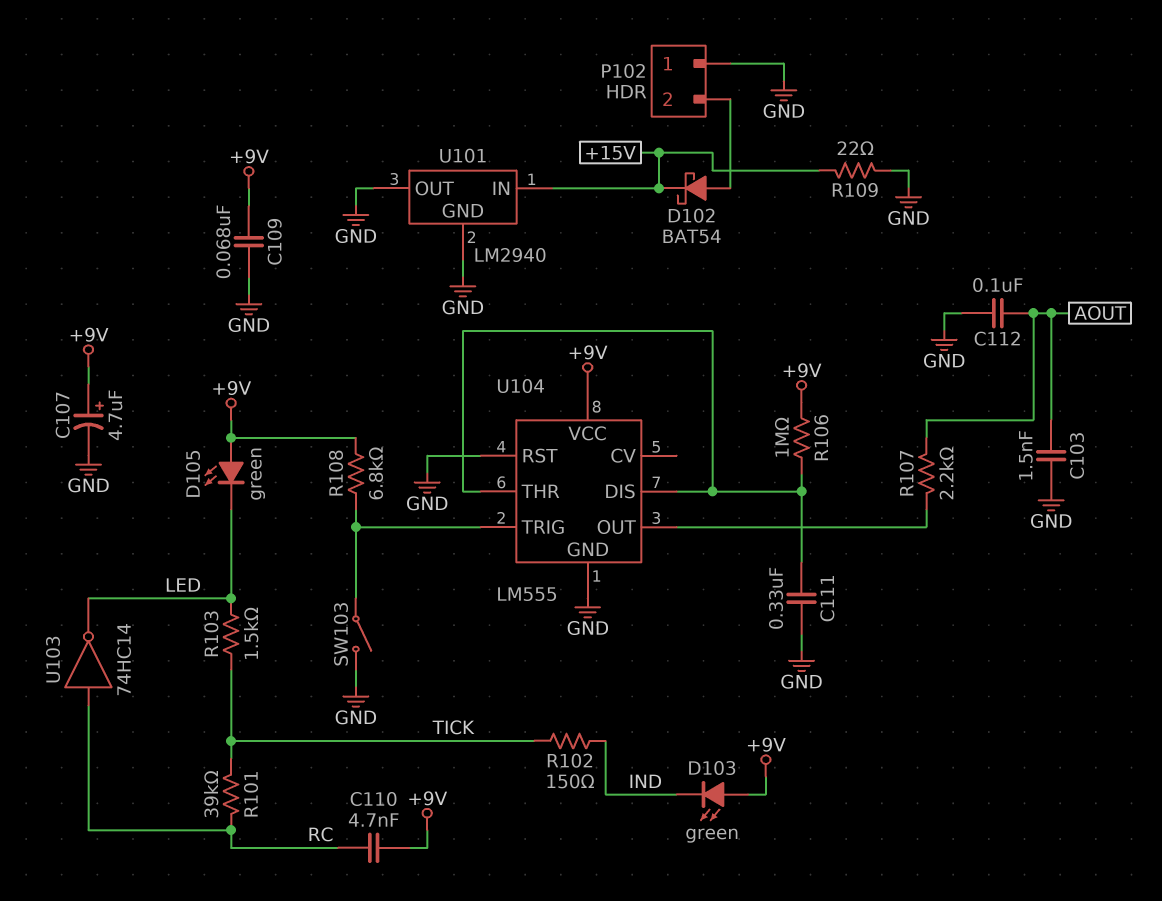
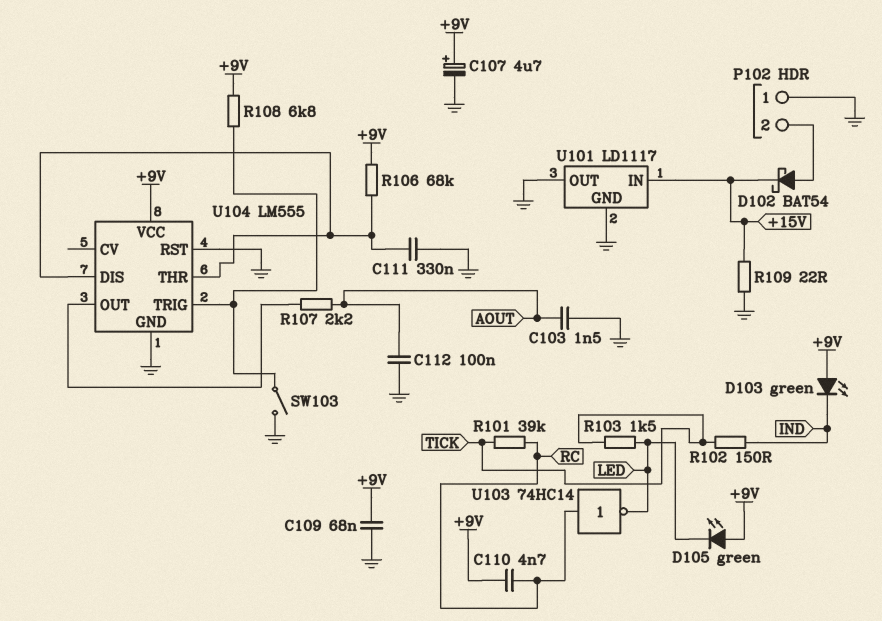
R106: 1M (+9V, U104/DIS) -> 68k (+9V, U104/DIS)
U101: LM2940 -> LD1117

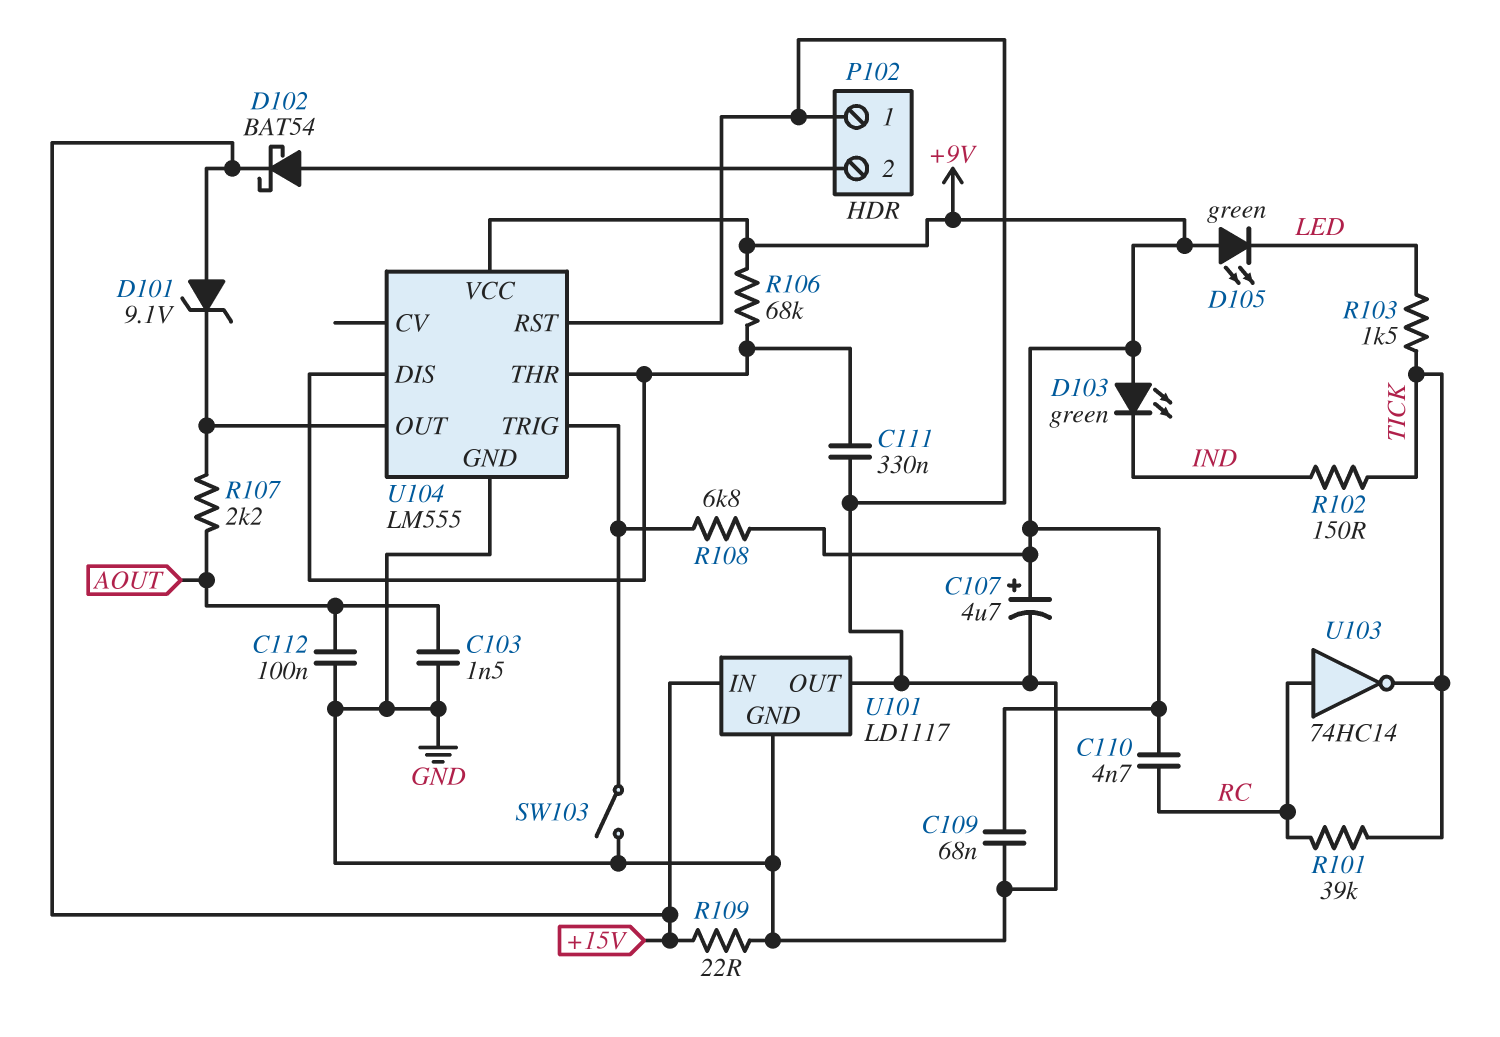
D101: none -> zener 9.1V (A +15V, K U104/OUT)
U103: NOT 74HC14 (in RC, out LED) -> NOT 74HC14 (in RC, out TICK)

